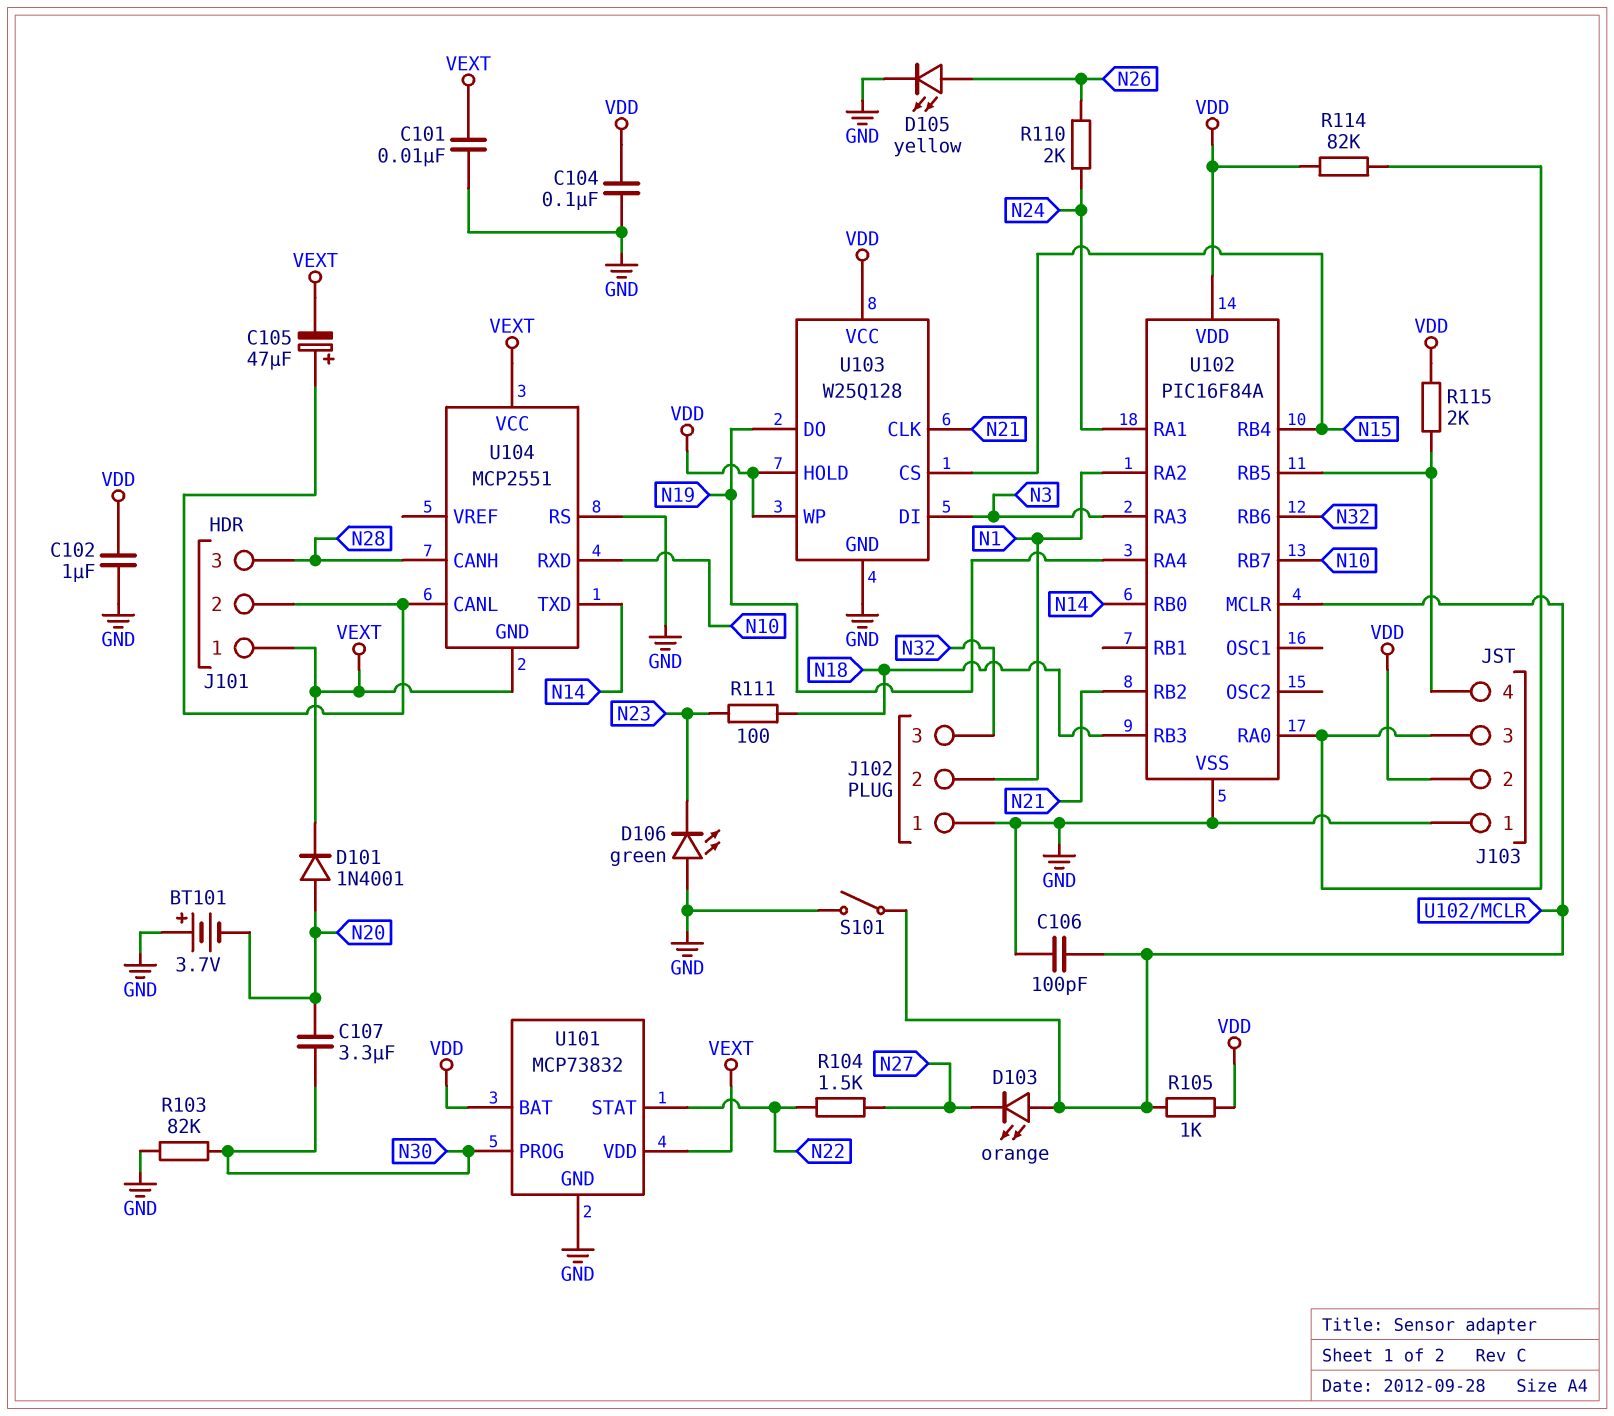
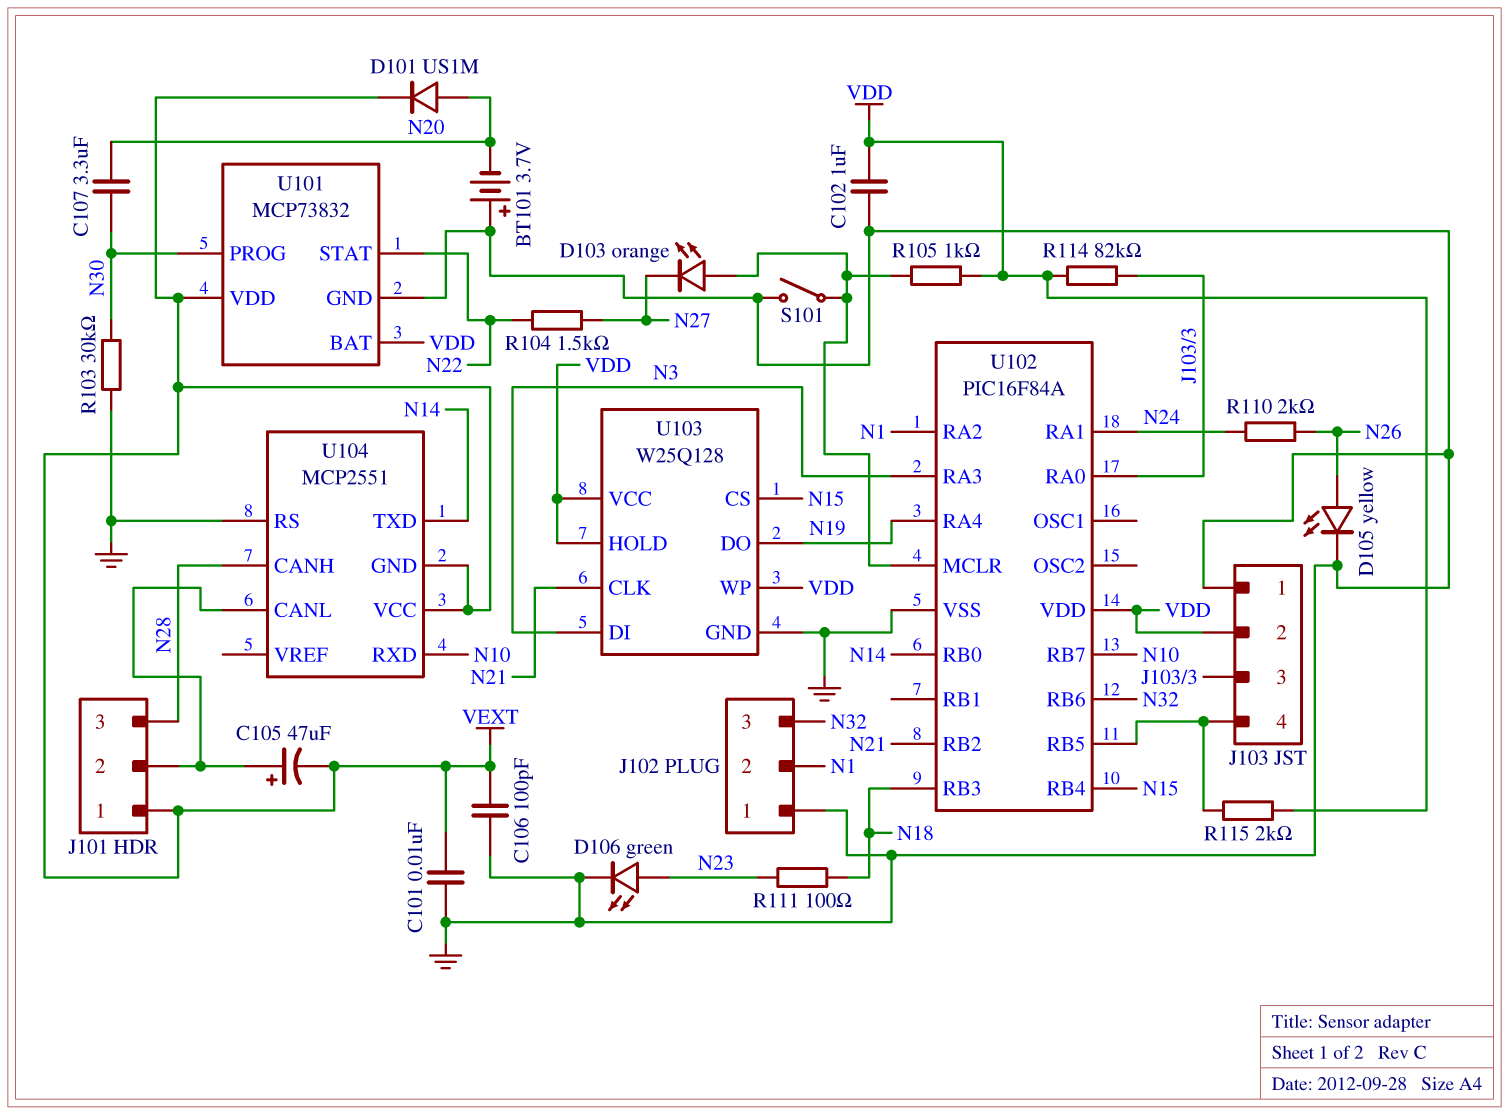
C104: 100nF (GND, VDD) -> none
C106: 100pF (GND, U102/MCLR) -> 100pF (GND, VEXT)
D101: diode 1N4001 (A N20, K VEXT) -> diode US1M (A N20, K VEXT)
D106: LED green (A GND, K N23) -> LED green (A N23, K GND)
R103: 82k (GND, N30) -> 30k (GND, N30)

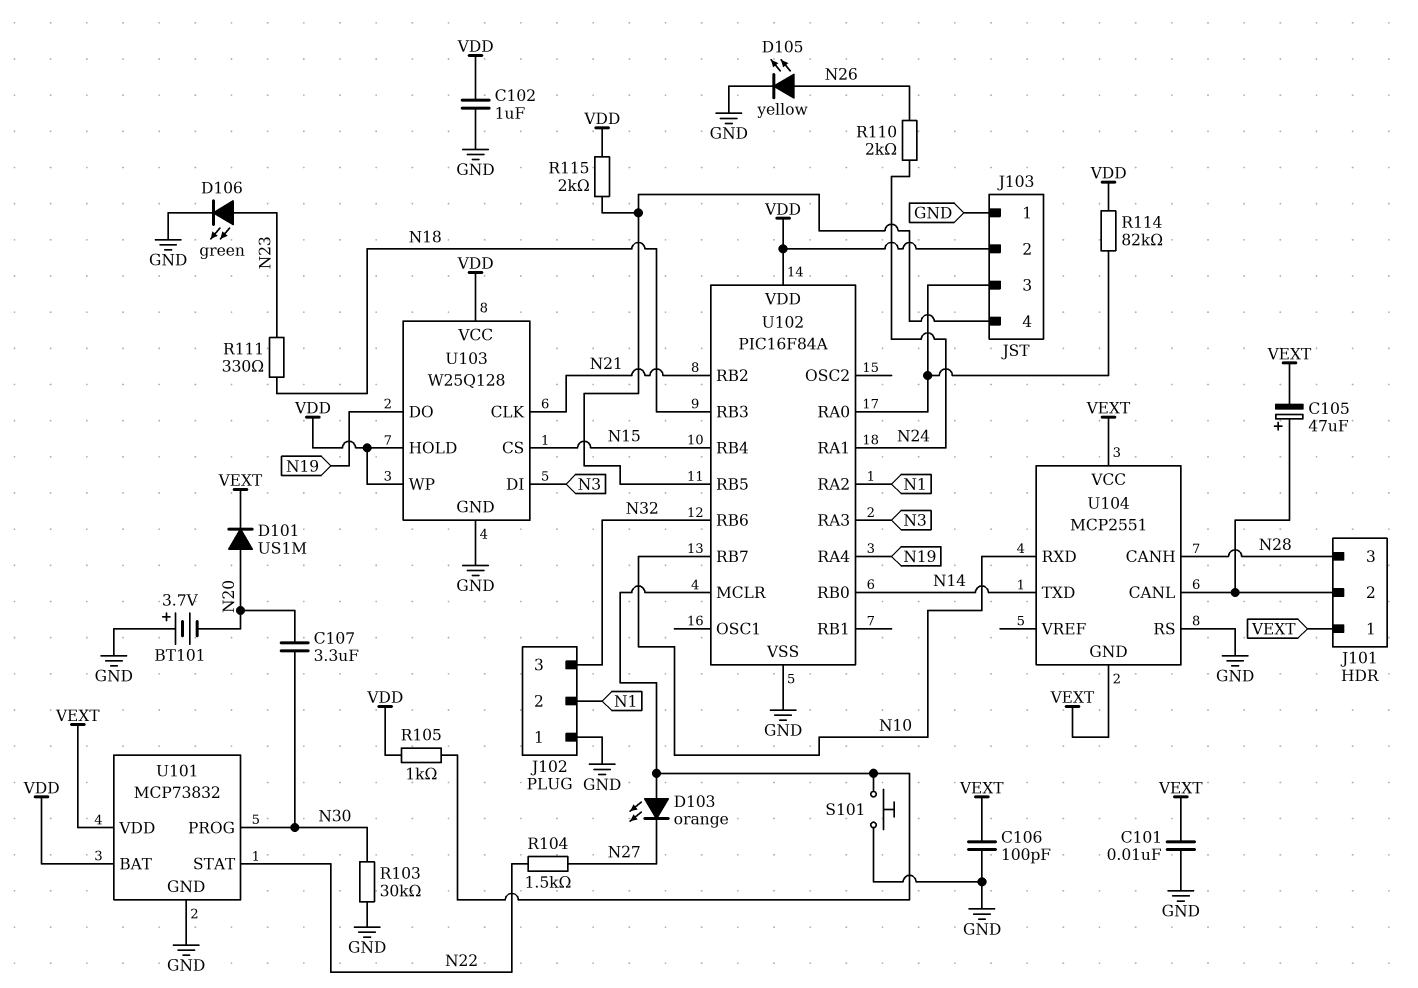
R111: 100 (N18, N23) -> 330 (N18, N23)
S101: switch (GND, U102/MCLR) -> button (GND, U102/MCLR)

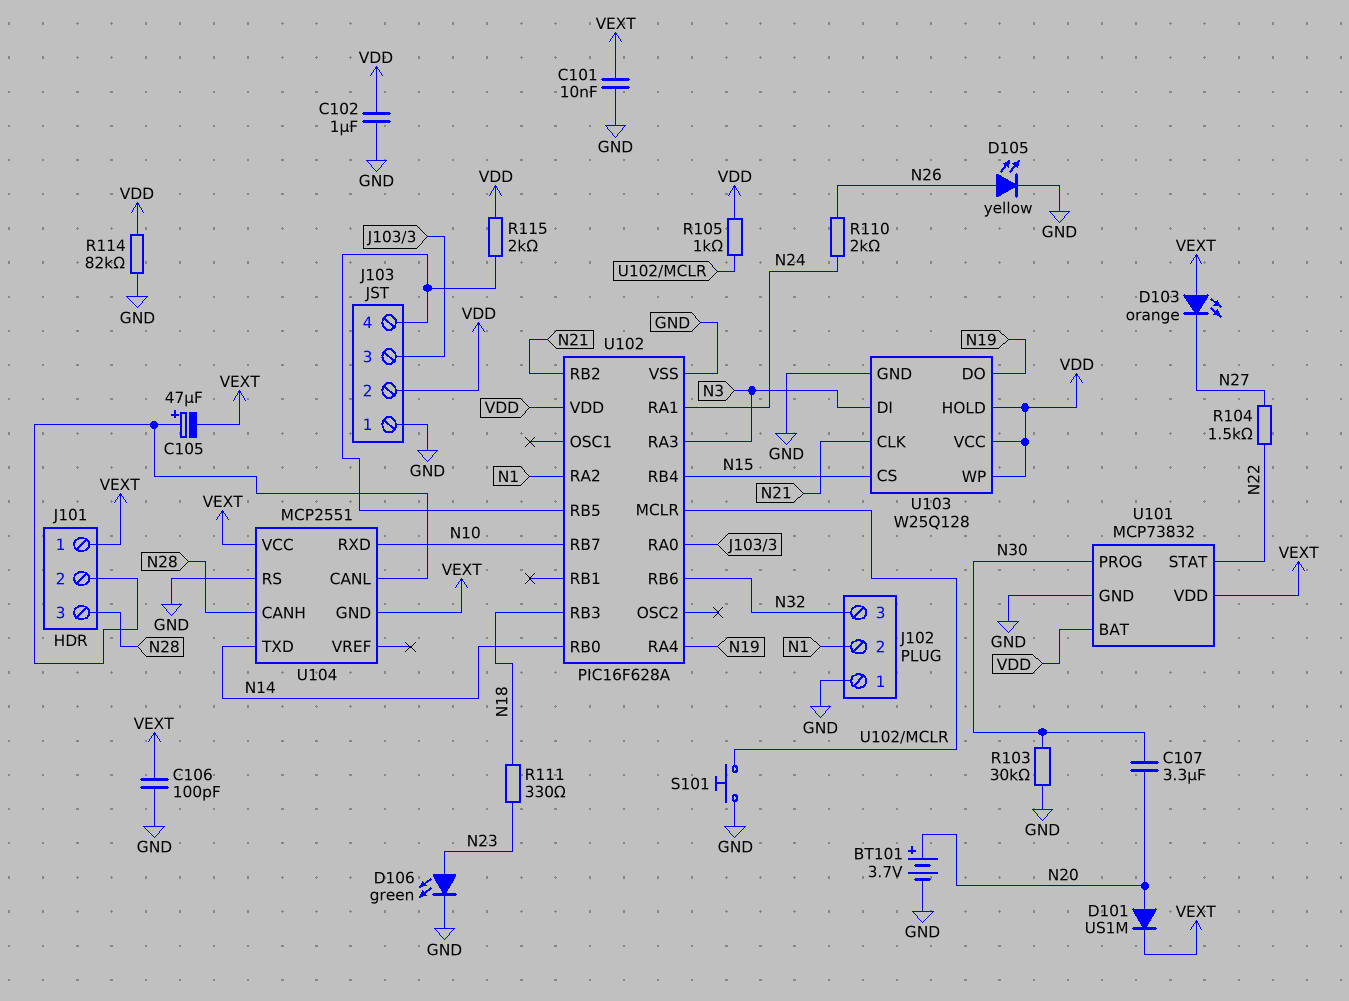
BT101: 3.7V (plus GND, minus N20) -> 3.7V (plus N20, minus GND)
D103: LED orange (A U102/MCLR, K N27) -> LED orange (A VEXT, K N27)
R114: 82k (J103/3, VDD) -> 82k (GND, VDD)
U102: PIC16F84A -> PIC16F628A

